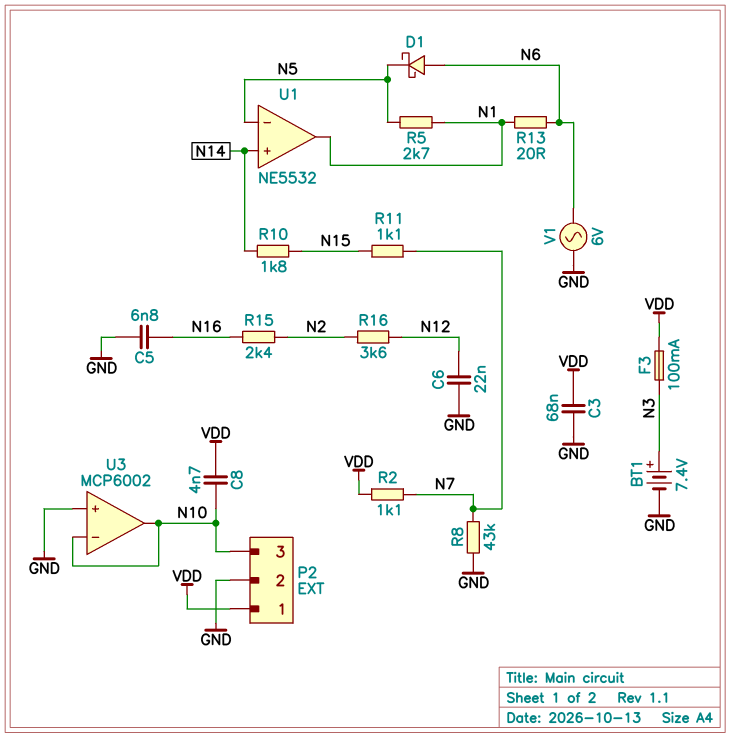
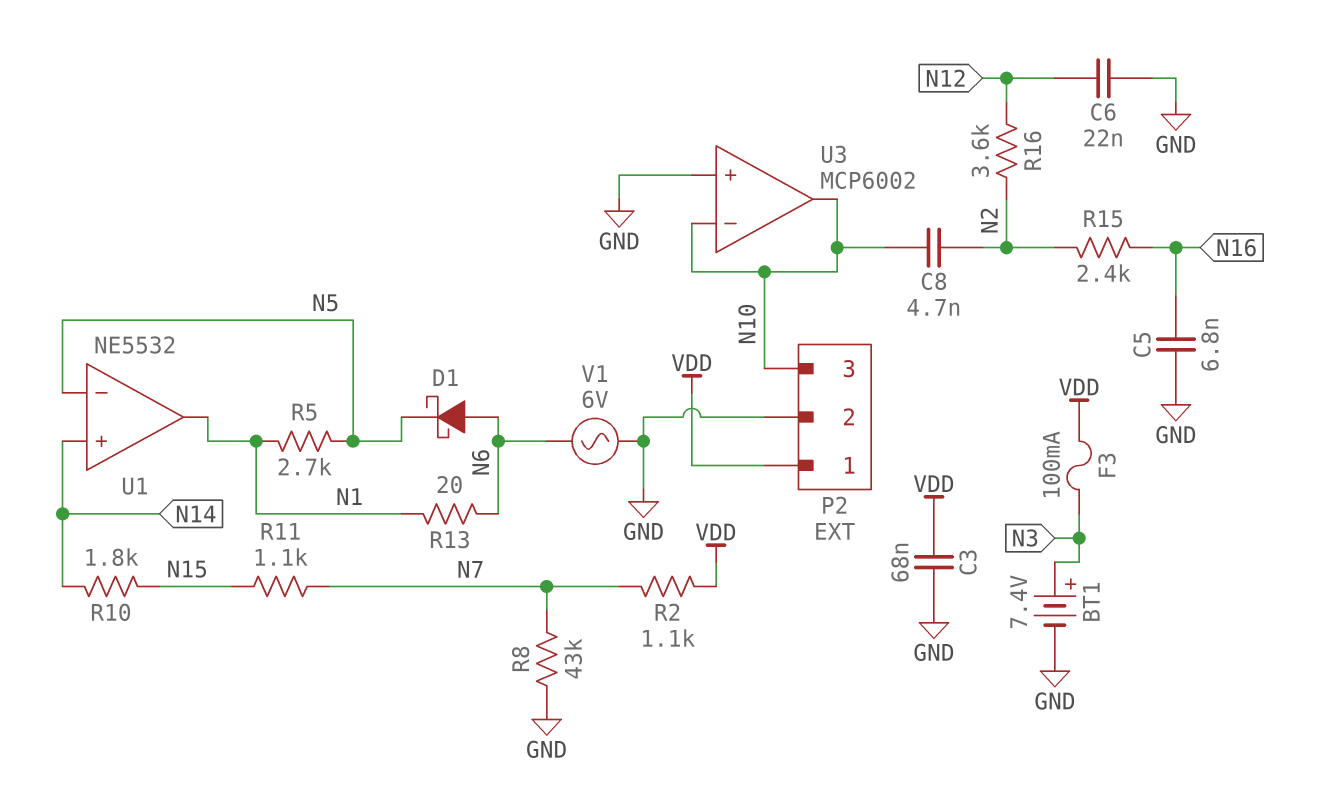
C8: 4.7nF (N10, VDD) -> 4.7nF (N2, N10)

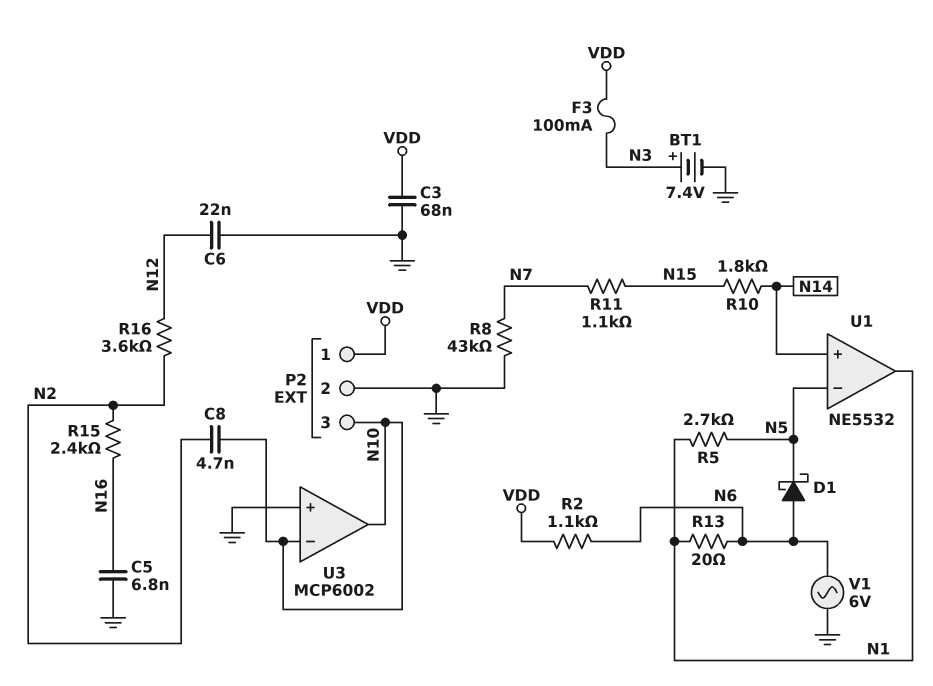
R2: 1.1k (N7, VDD) -> 1.1k (N6, VDD)

